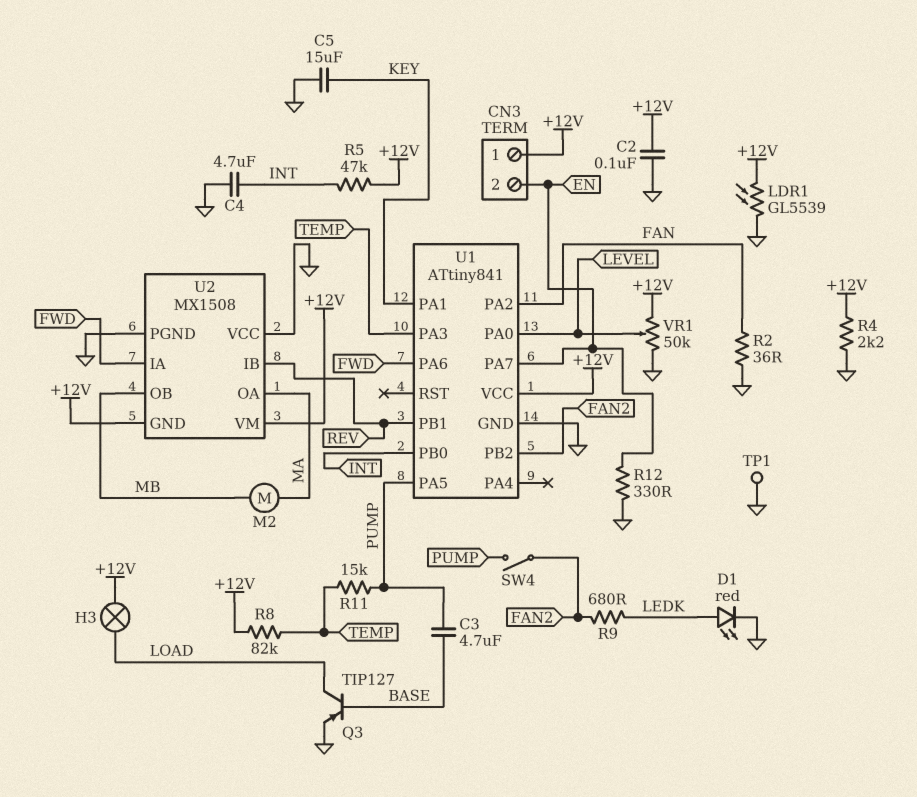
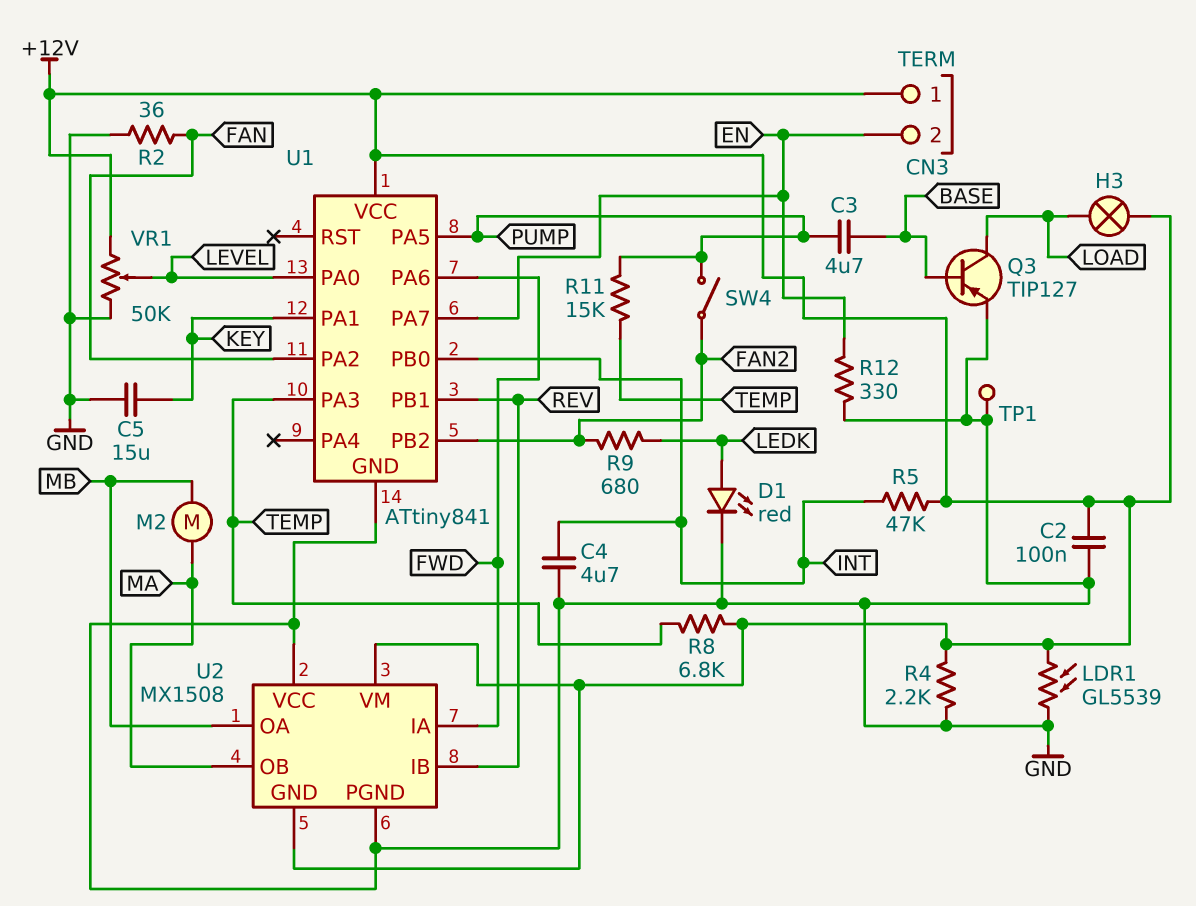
R8: 82k (+12V, TEMP) -> 6.8k (+12V, TEMP)
U2 pin OA: MA -> MB
U2 pin OB: MB -> MA

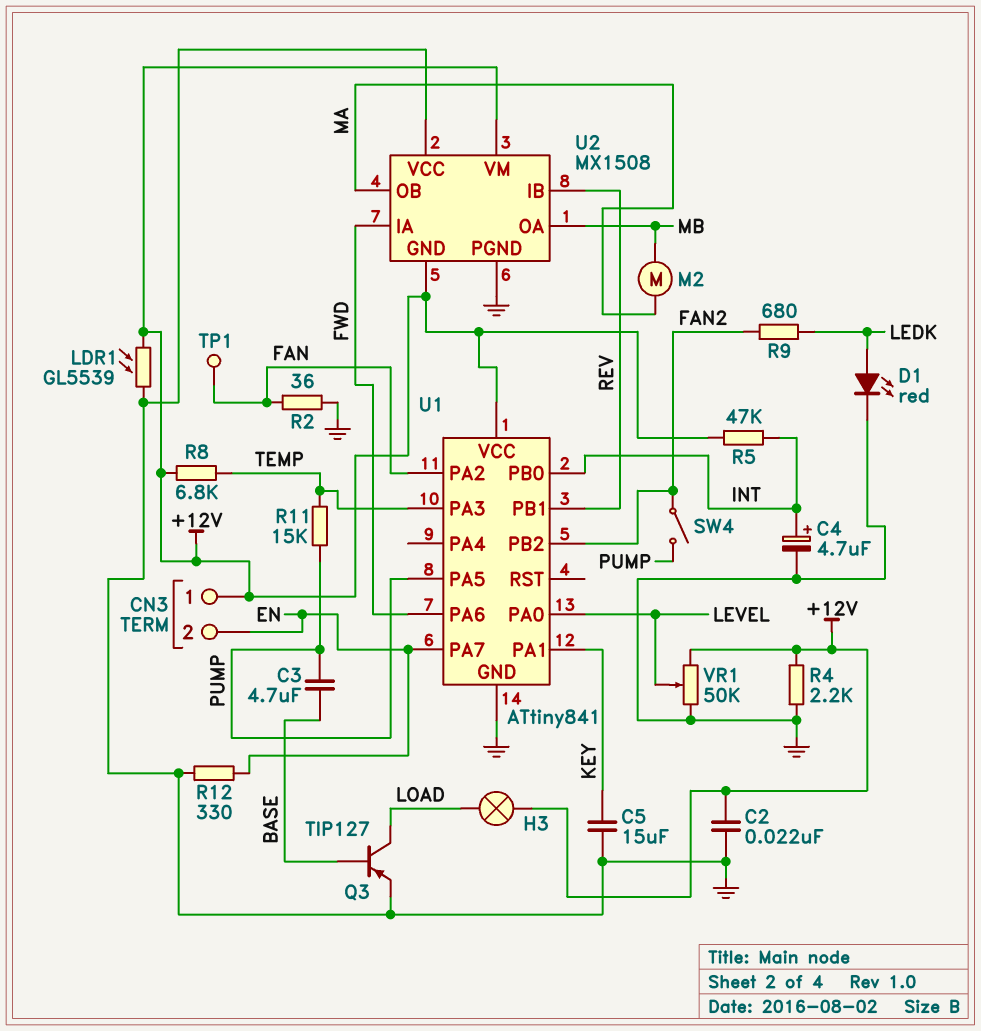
C2: 100nF (+12V, GND) -> 22nF (+12V, GND)
C4: 4.7uF (GND, INT) -> 4.7uF (plus INT, minus GND)
TP1: test point (GND) -> test point (FAN)

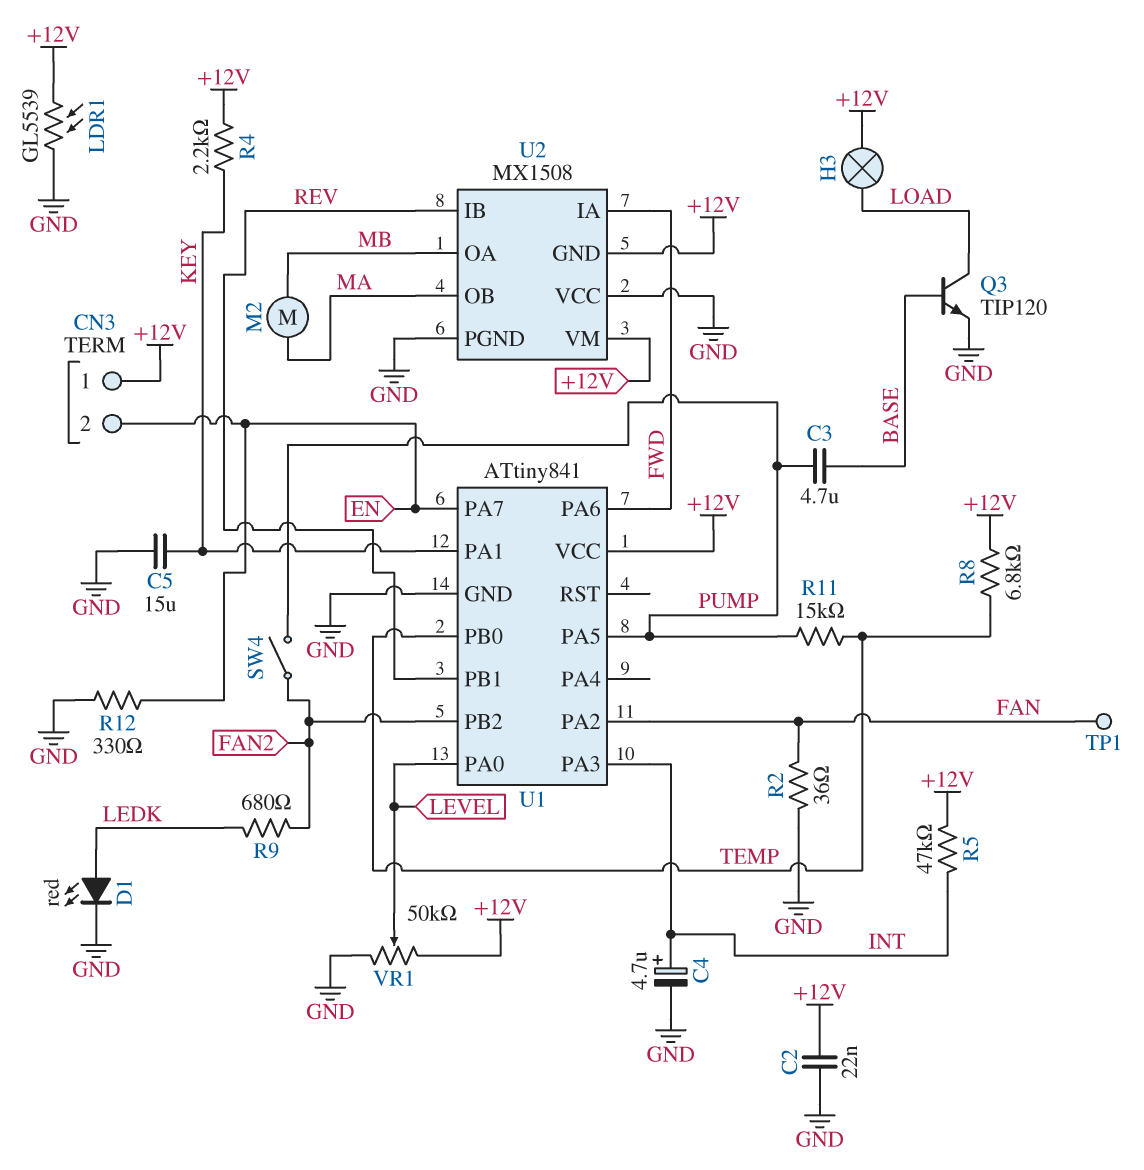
Q3: PNP TIP127 (B BASE, C LOAD, E GND) -> NPN TIP120 (B BASE, C LOAD, E GND)
R4: 2.2k (+12V, GND) -> 2.2k (+12V, KEY)
U1 pin PA3: TEMP -> INT
U1 pin PB0: INT -> TEMP

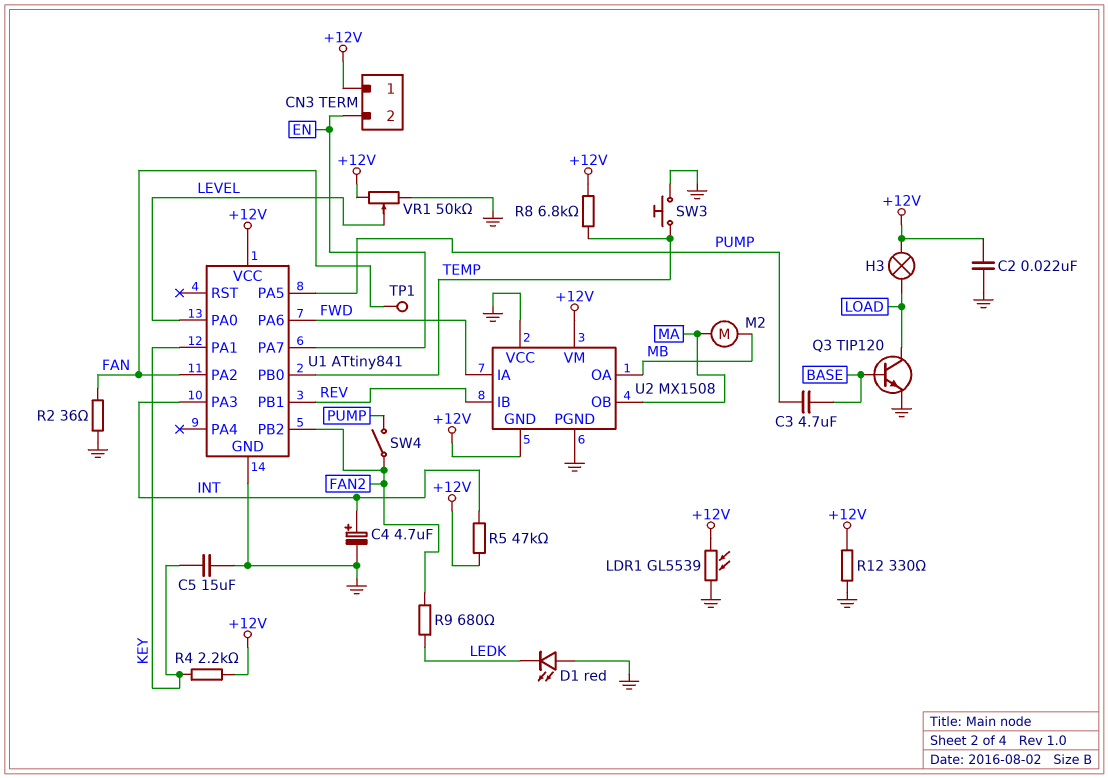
D1: LED red (A LEDK, K GND) -> LED red (A GND, K LEDK)
R11: 15k (PUMP, TEMP) -> none
R12: 330 (EN, GND) -> 330 (+12V, GND)
SW3: none -> button (GND, TEMP)

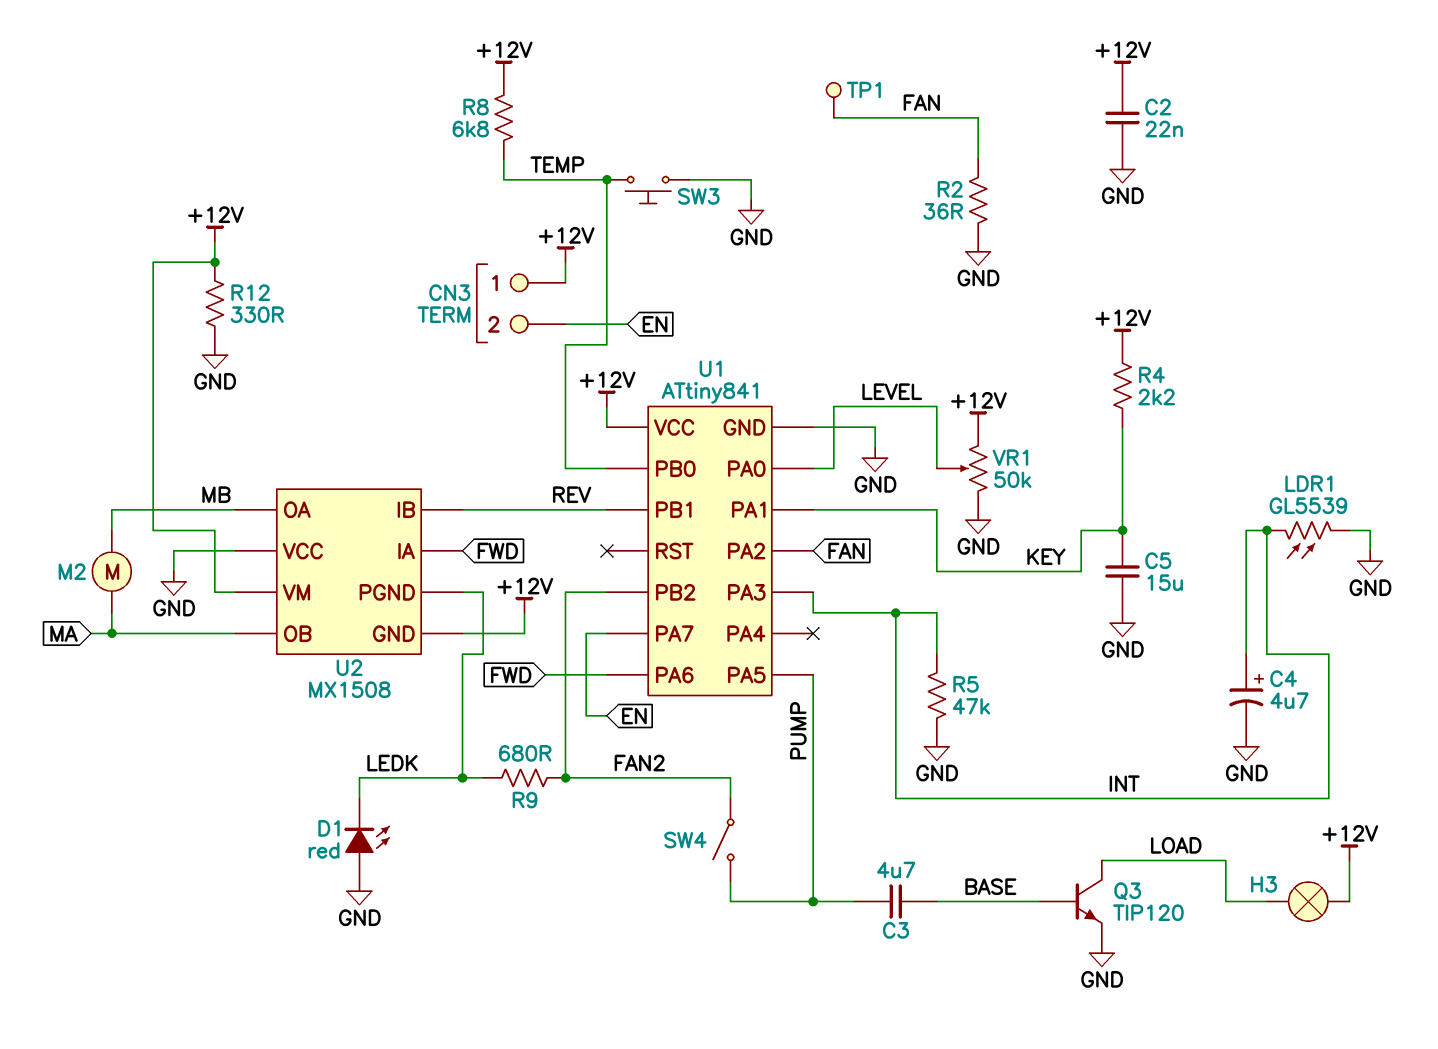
LDR1: GL5539 (+12V, GND) -> GL5539 (GND, INT)
R5: 47k (+12V, INT) -> 47k (GND, INT)
U2 pin PGND: GND -> LEDK

